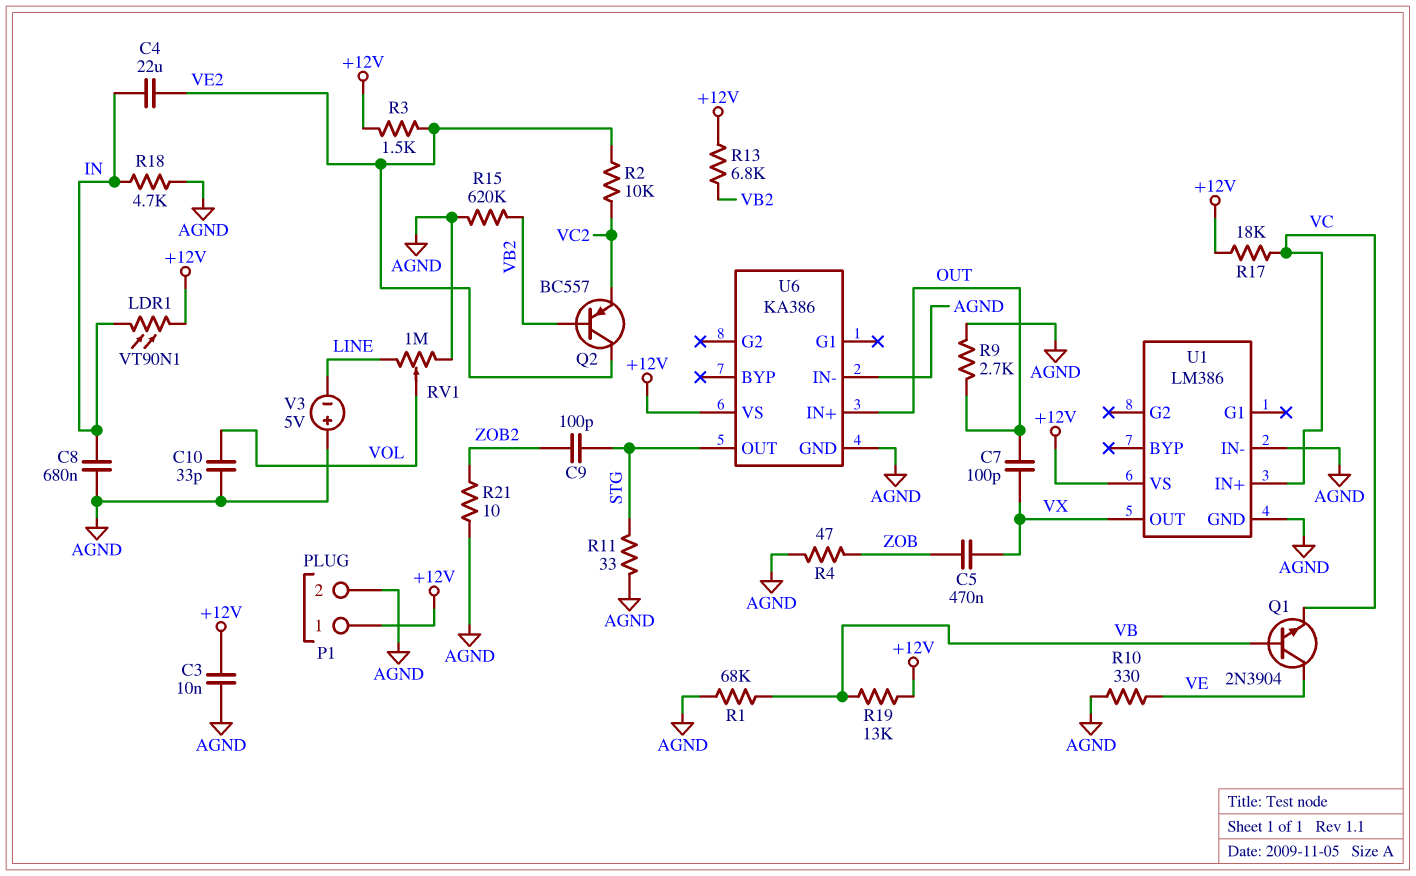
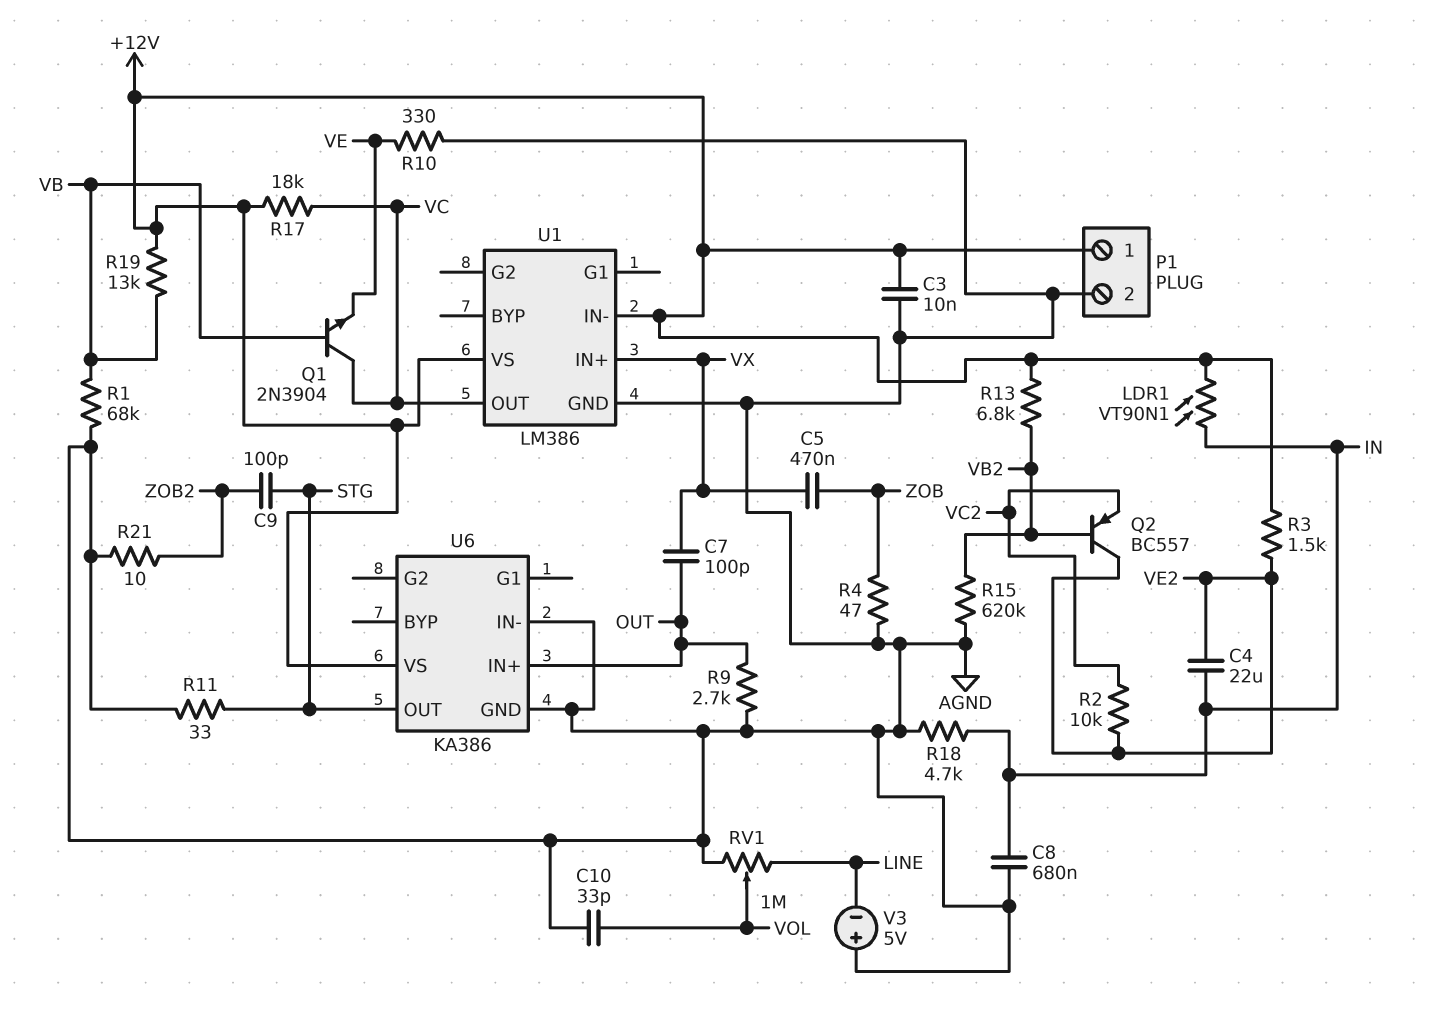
Q1: NPN 2N3904 (B VB, C VE, E VC) -> NPN 2N3904 (B VB, C VC, E VE)
U1 pin IN+: VC -> VX
U1 pin IN-: AGND -> +12V
U1 pin OUT: VX -> VC

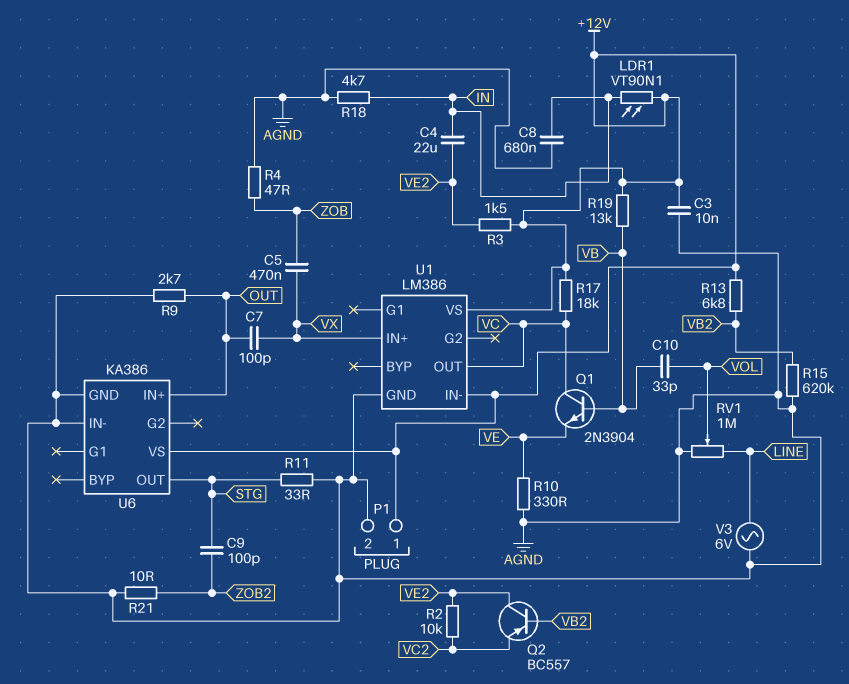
C10: 33pF (AGND, VOL) -> 33pF (VB, VOL)
R1: 68k (AGND, VB) -> none
V3: 5V (plus AGND, minus LINE) -> AC 6V (AGND, LINE)

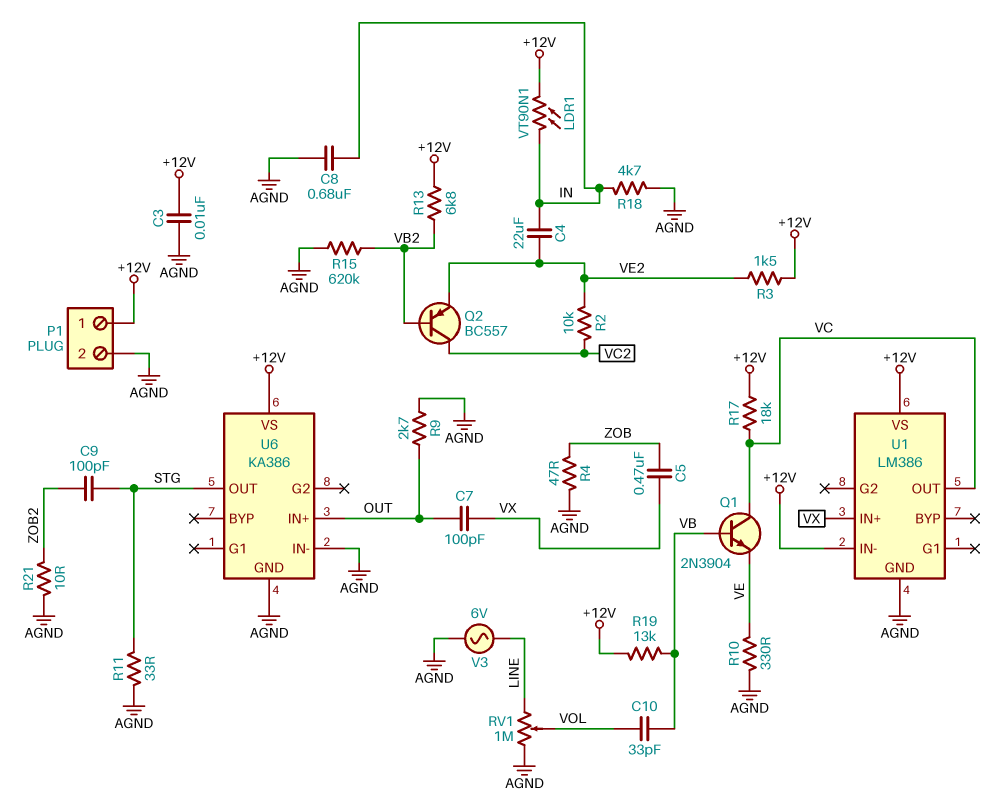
Q2: PNP BC557 (B VB2, C VE2, E VC2) -> PNP BC557 (B VB2, C VC2, E VE2)

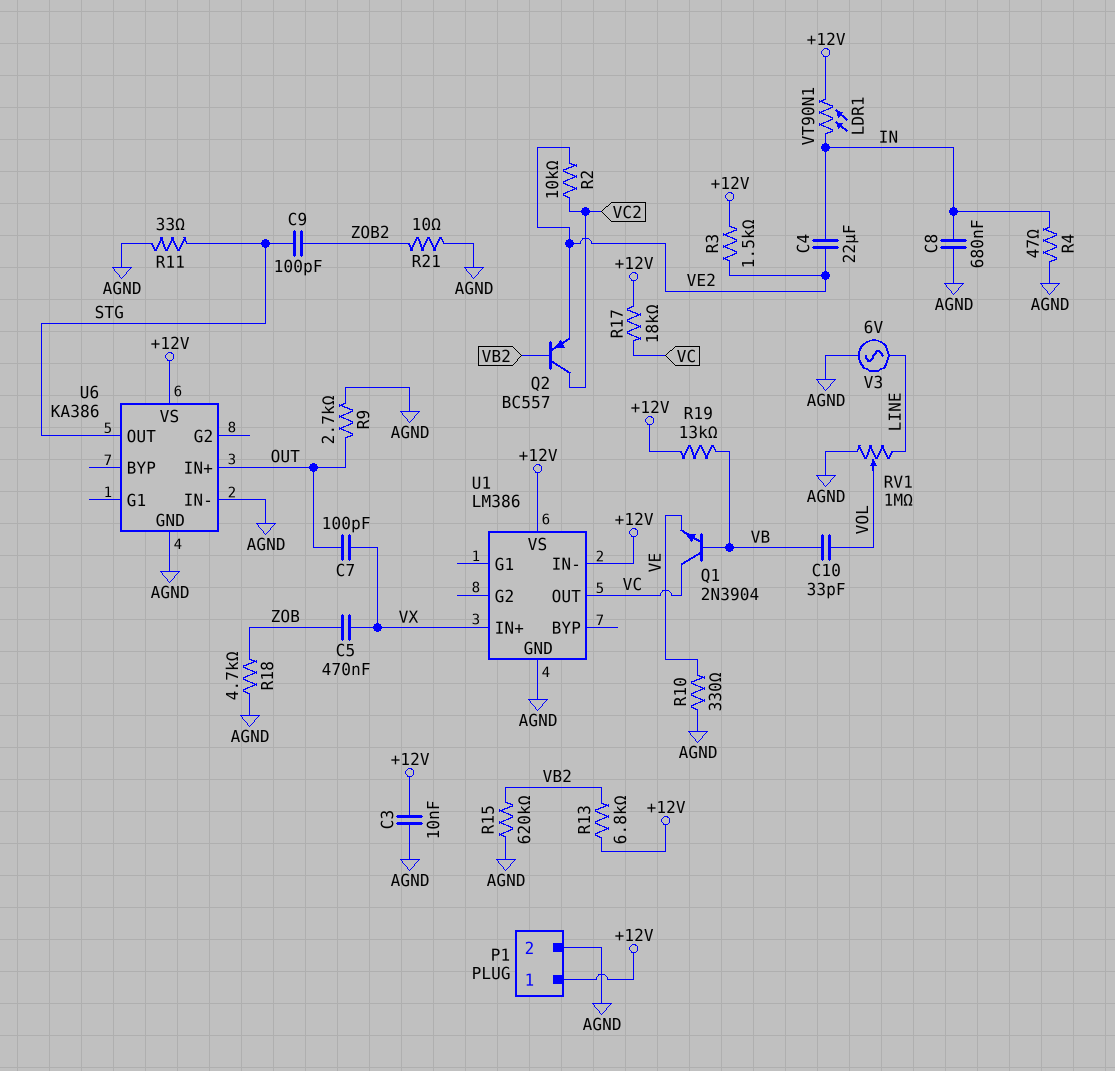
R4: 47 (AGND, ZOB) -> 47 (AGND, IN)
R18: 4.7k (AGND, IN) -> 4.7k (AGND, ZOB)

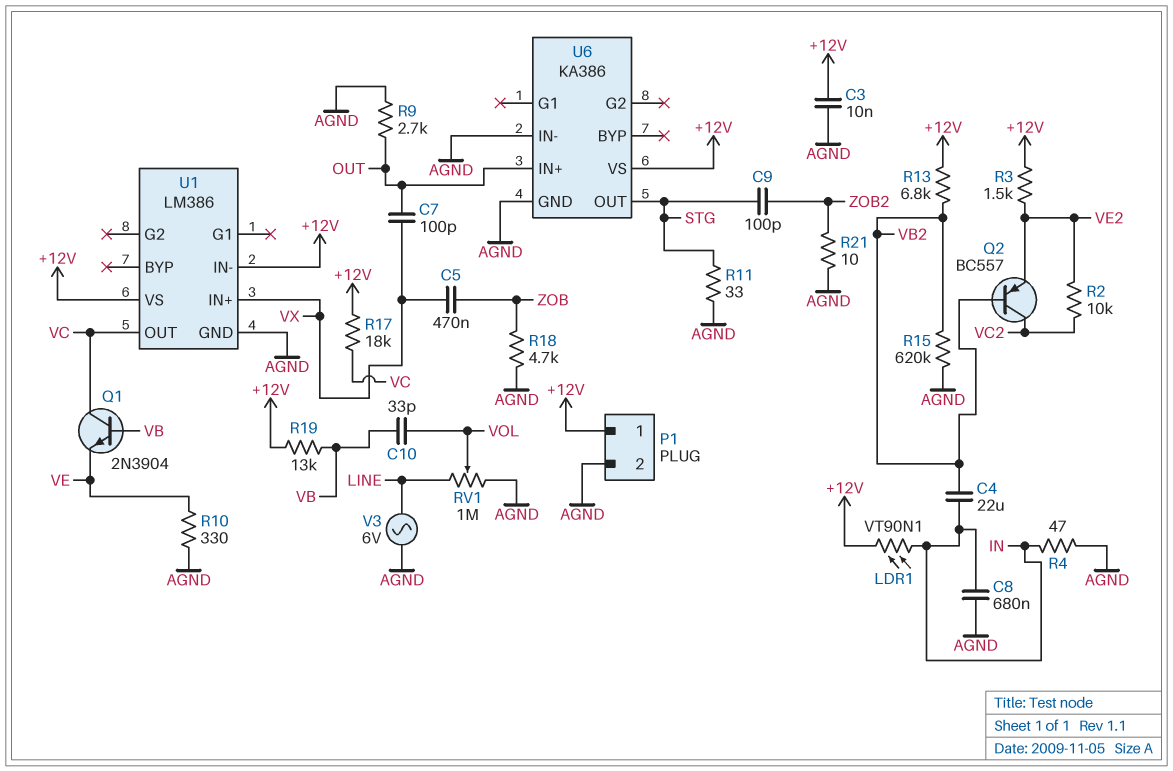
C4: 22uF (IN, VE2) -> 22uF (IN, VB2)

